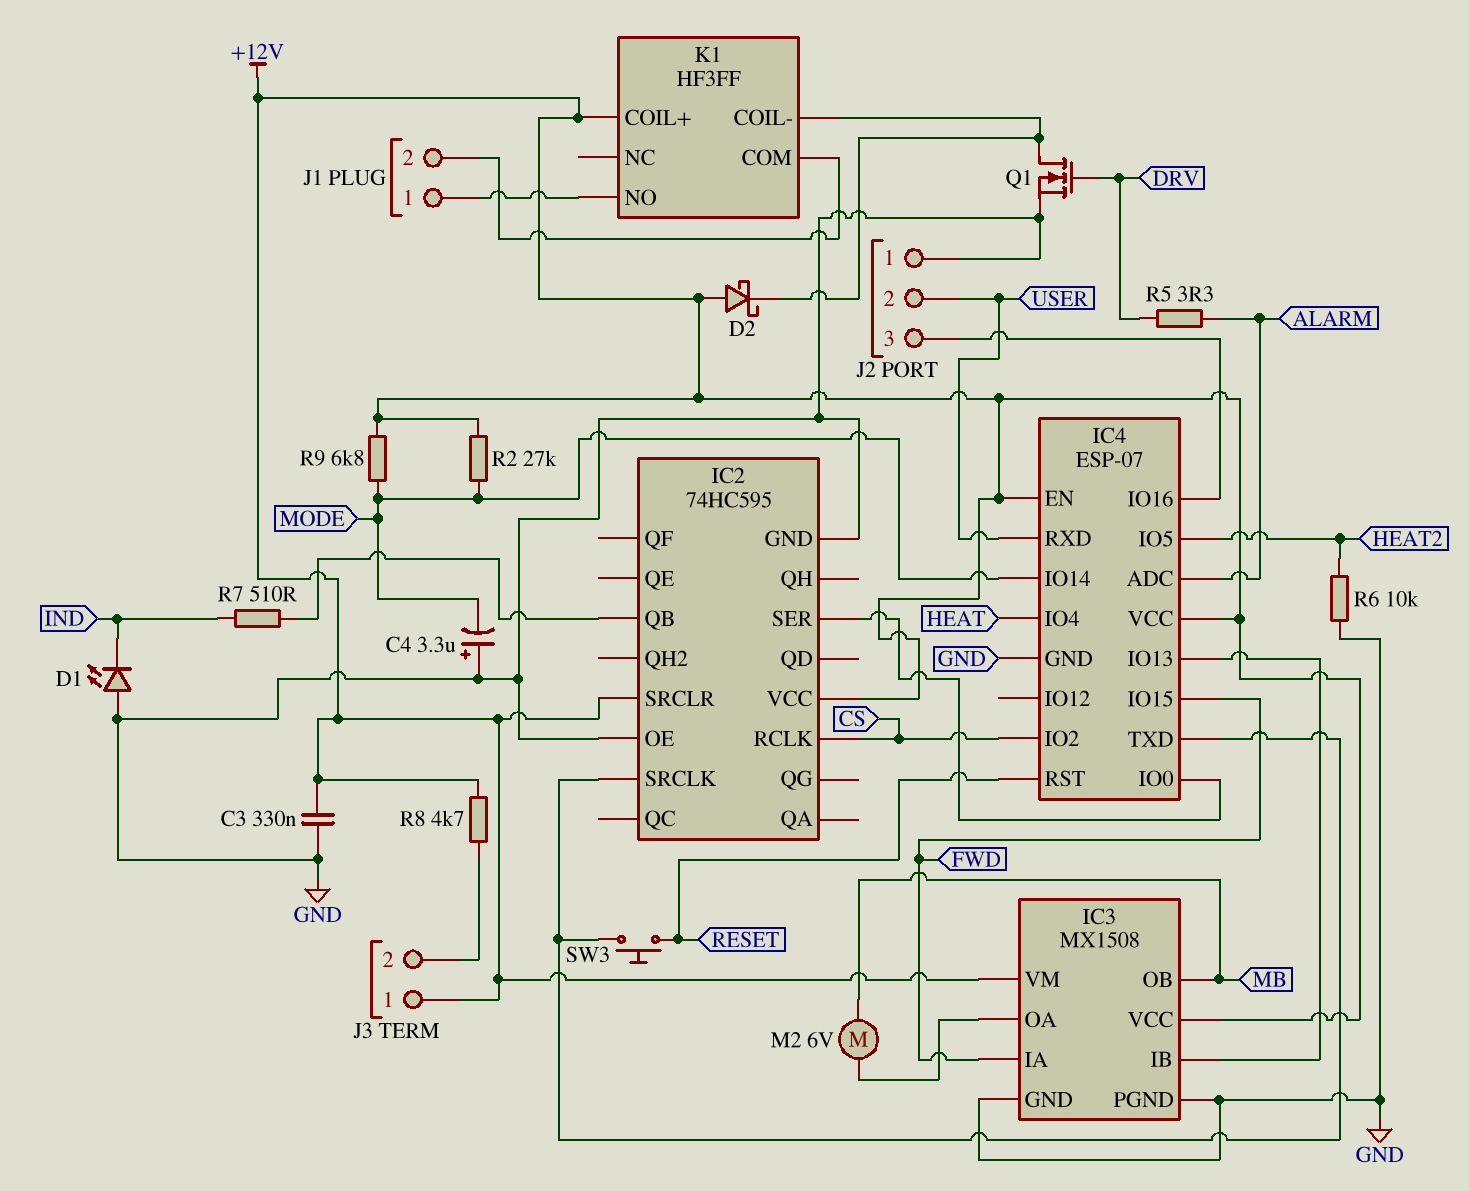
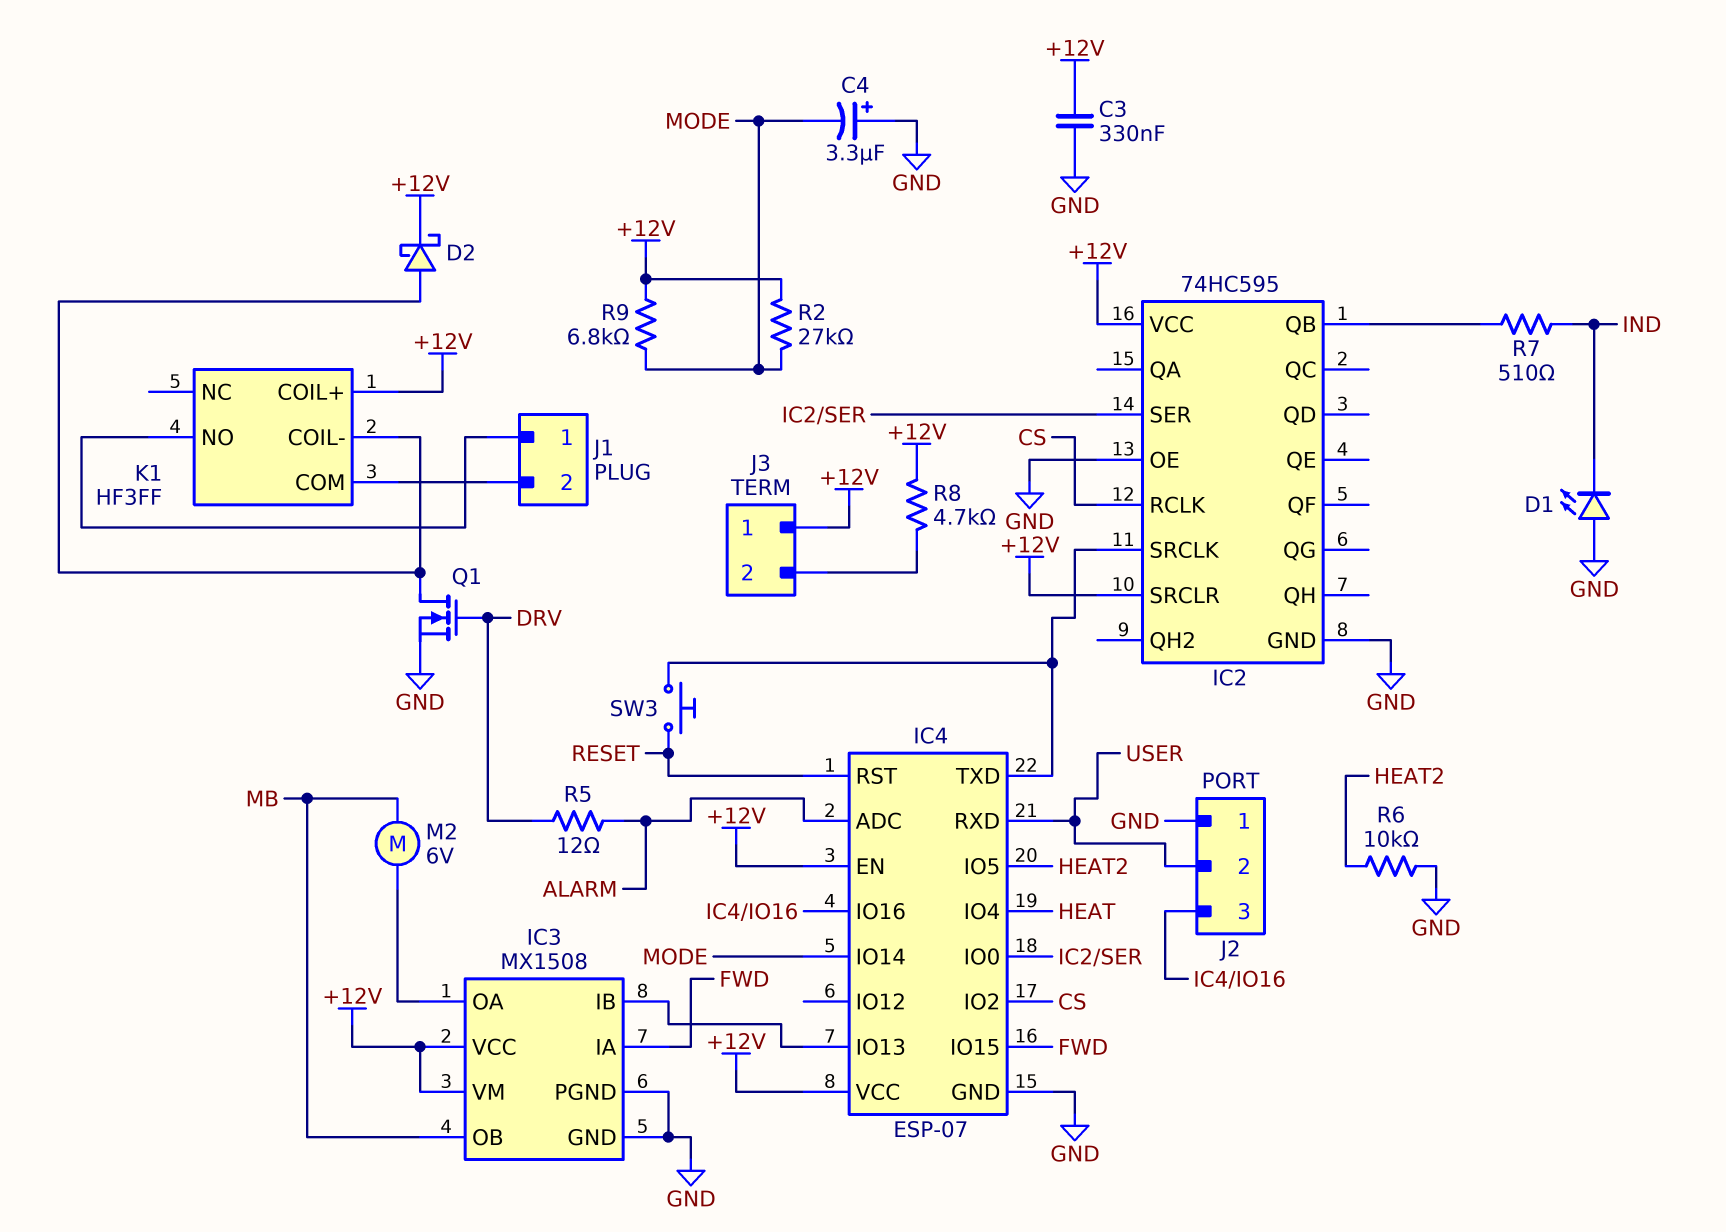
D2: schottky (A +12V, K K1/COIL-) -> schottky (A K1/COIL-, K +12V)
R5: 3.3 (ALARM, DRV) -> 12 (ALARM, DRV)

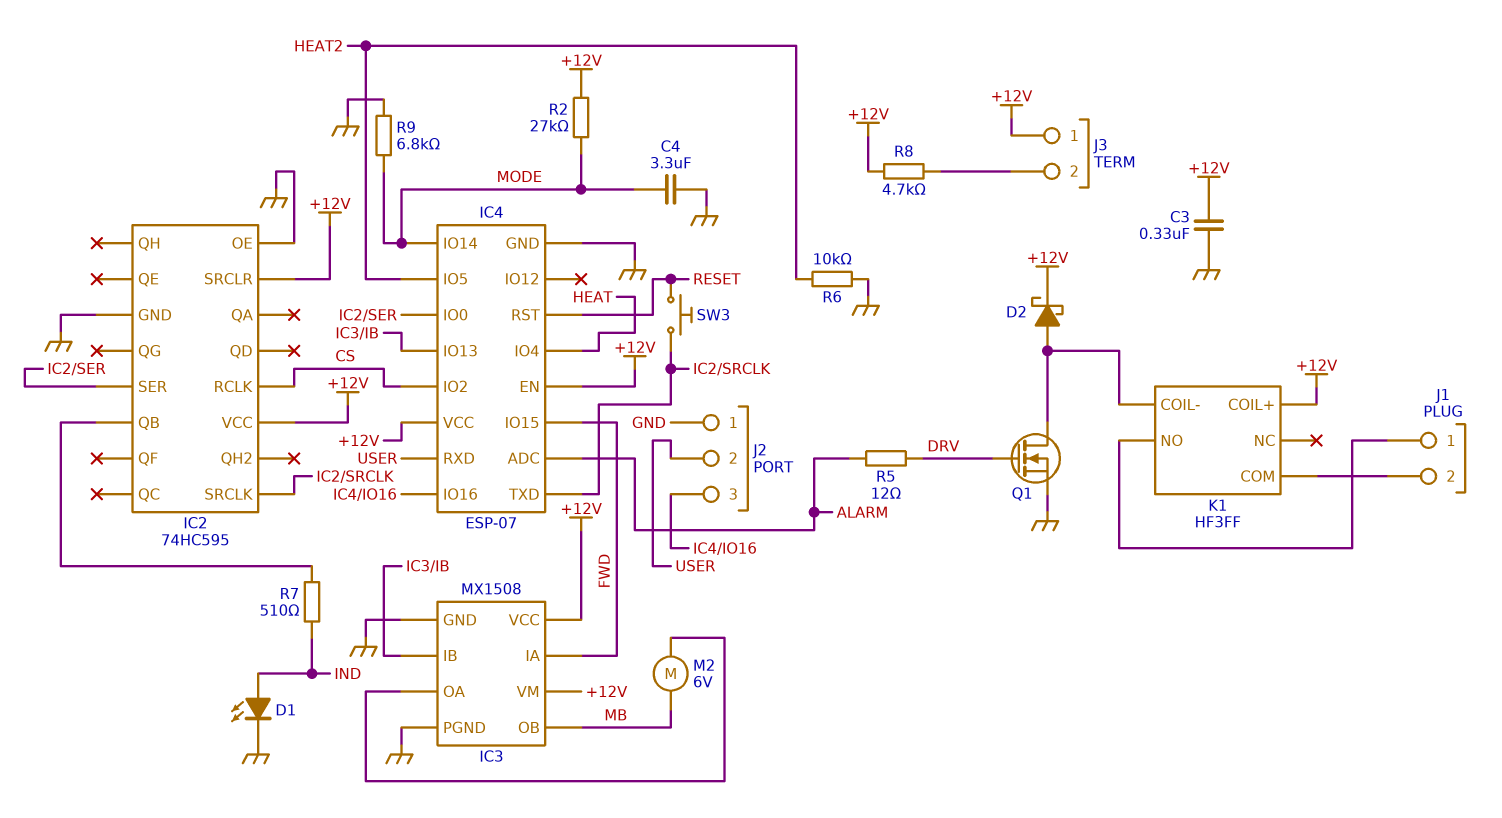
C4: 3.3uF (plus GND, minus MODE) -> 3.3uF (GND, MODE)
D1: LED (A GND, K IND) -> LED (A IND, K GND)
R9: 6.8k (+12V, MODE) -> 6.8k (GND, MODE)

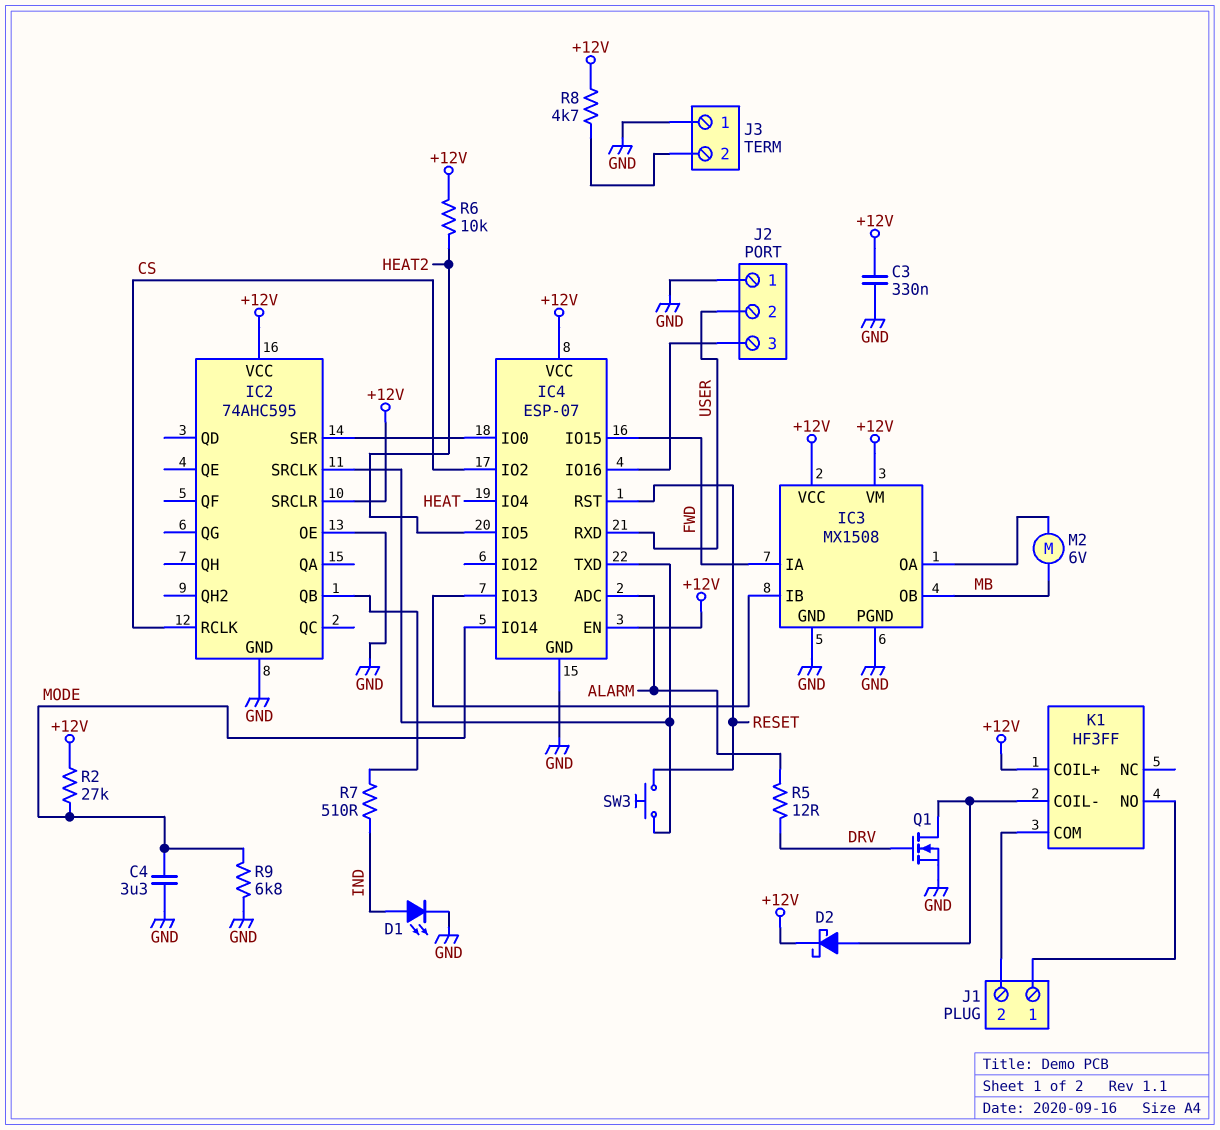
IC2: 74HC595 -> 74AHC595
J3 pin 1: +12V -> GND
R6: 10k (GND, HEAT2) -> 10k (+12V, HEAT2)

